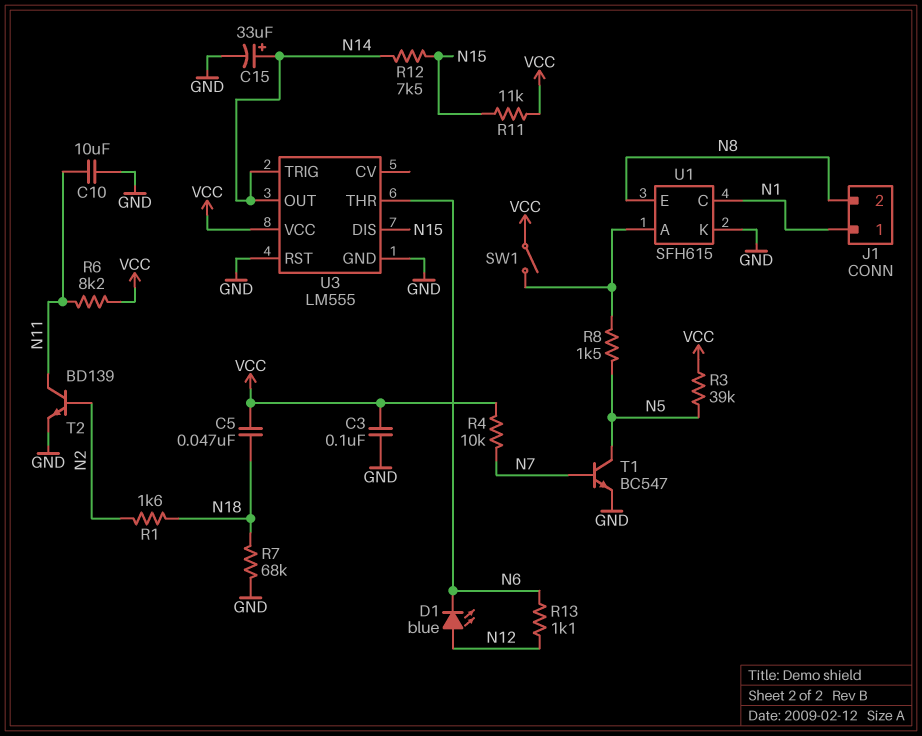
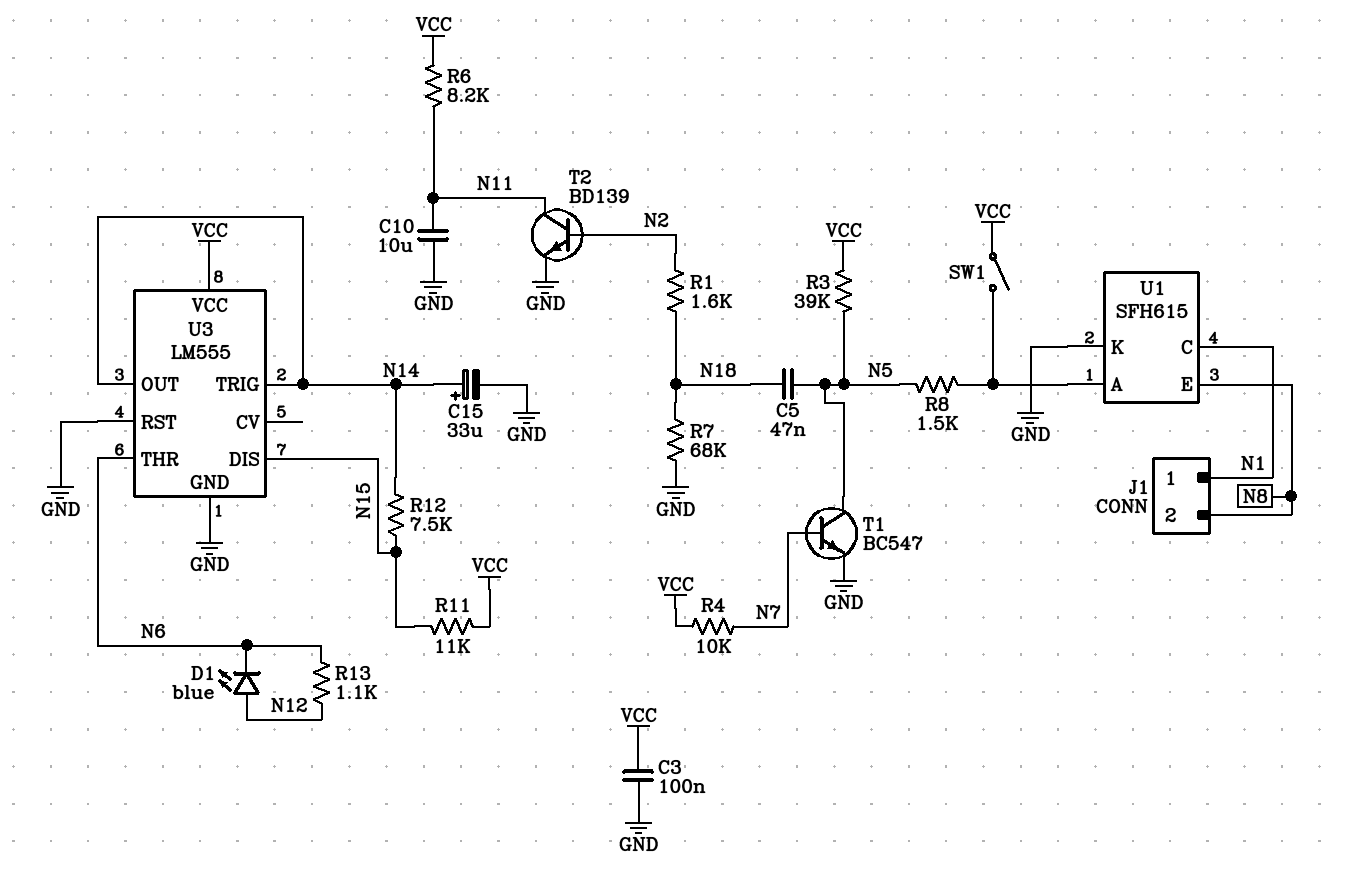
C5: 47nF (N18, VCC) -> 47nF (N5, N18)

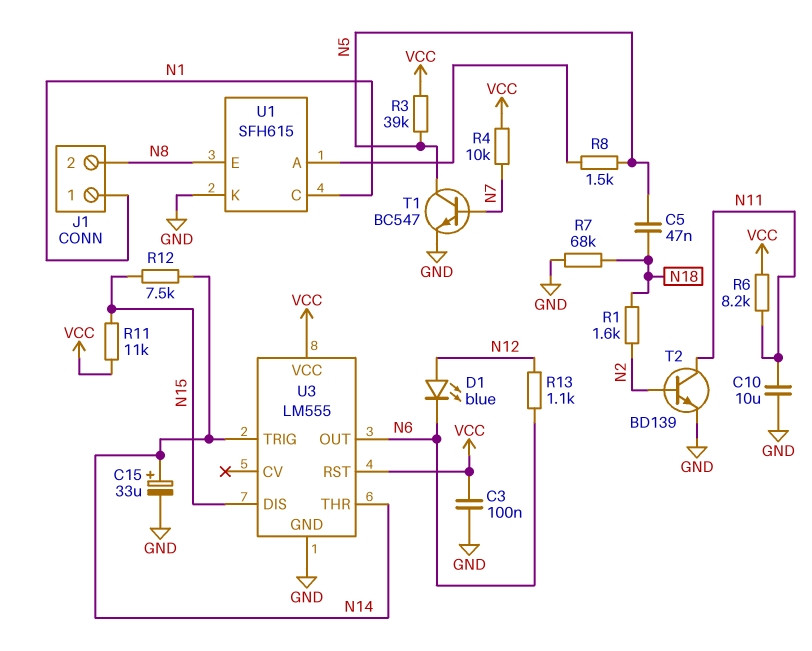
SW1: switch (U1/A, VCC) -> none
U3 pin OUT: N14 -> N6
U3 pin RST: GND -> VCC
U3 pin THR: N6 -> N14

